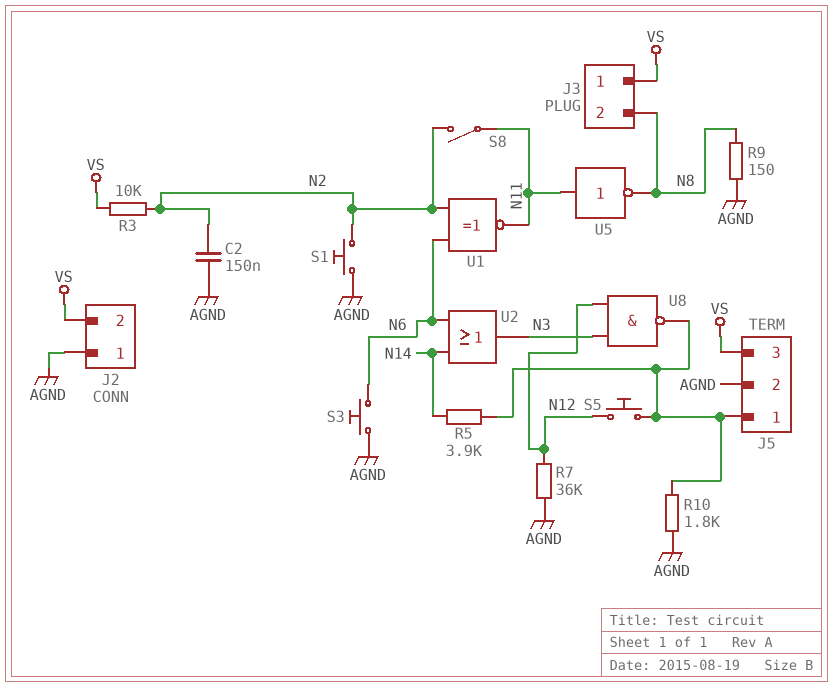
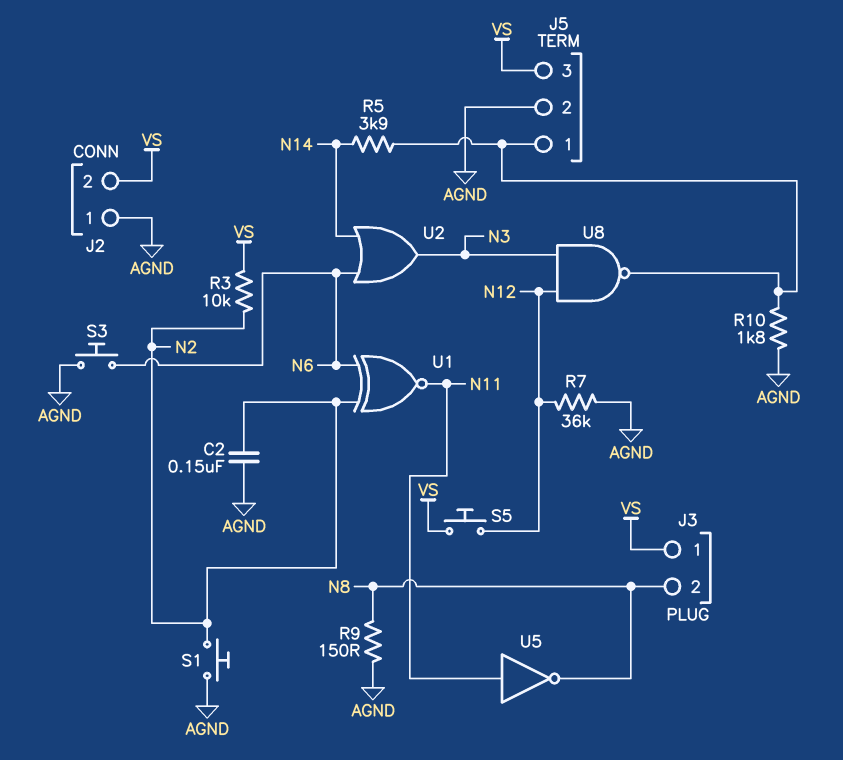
S5: button (J5/1, N12) -> button (N12, VS)
S8: switch (N2, N11) -> none

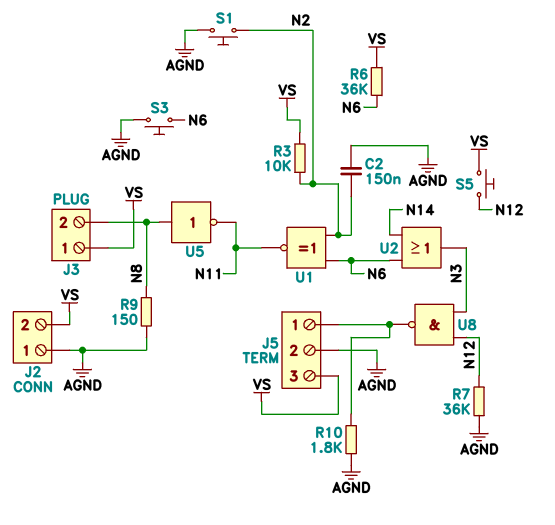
R5: 3.9k (J5/1, N14) -> none
R6: none -> 36k (N6, VS)
U5: NOT (in N11, out N8) -> NOT (in N8, out N11)

